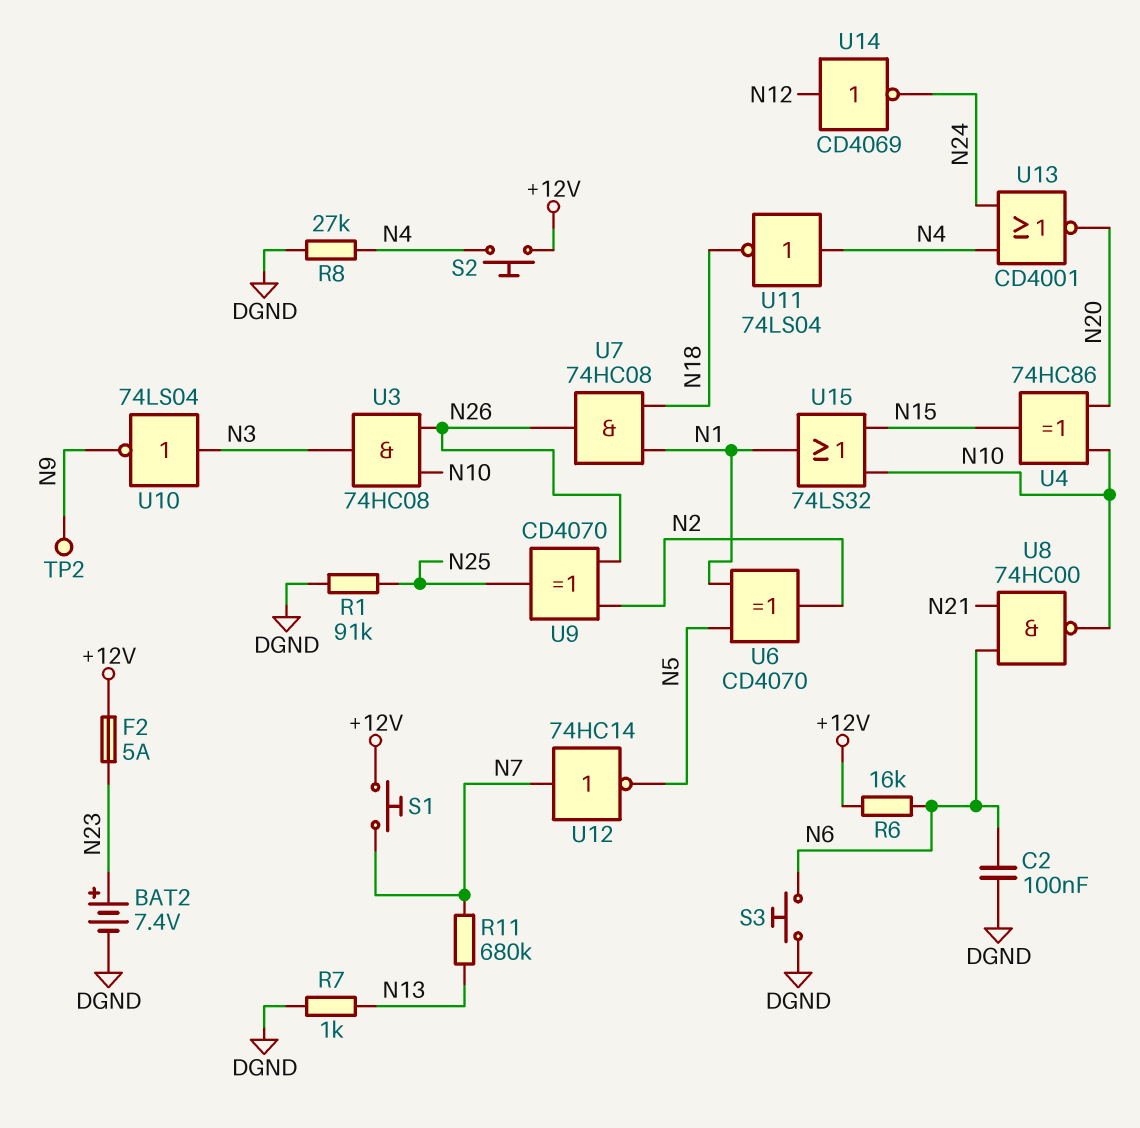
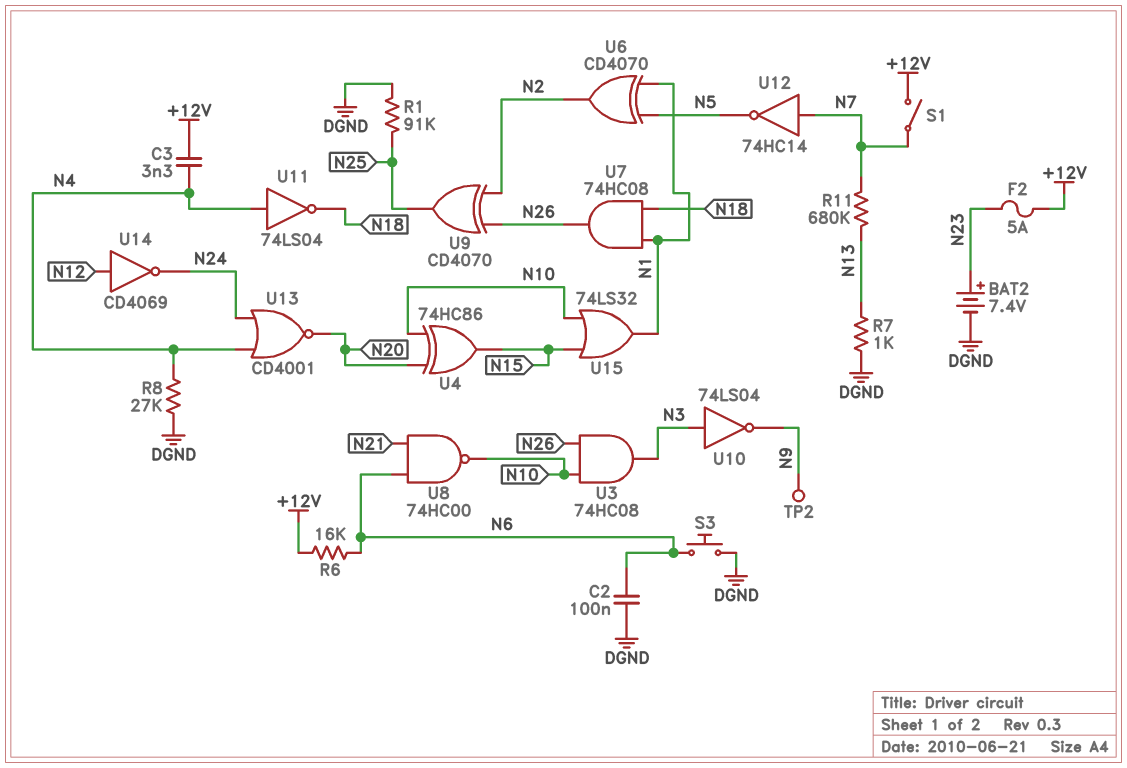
C3: none -> 3.3nF (+12V, N4)
S1: button (+12V, N7) -> switch (+12V, N7)
S2: button (+12V, N4) -> none

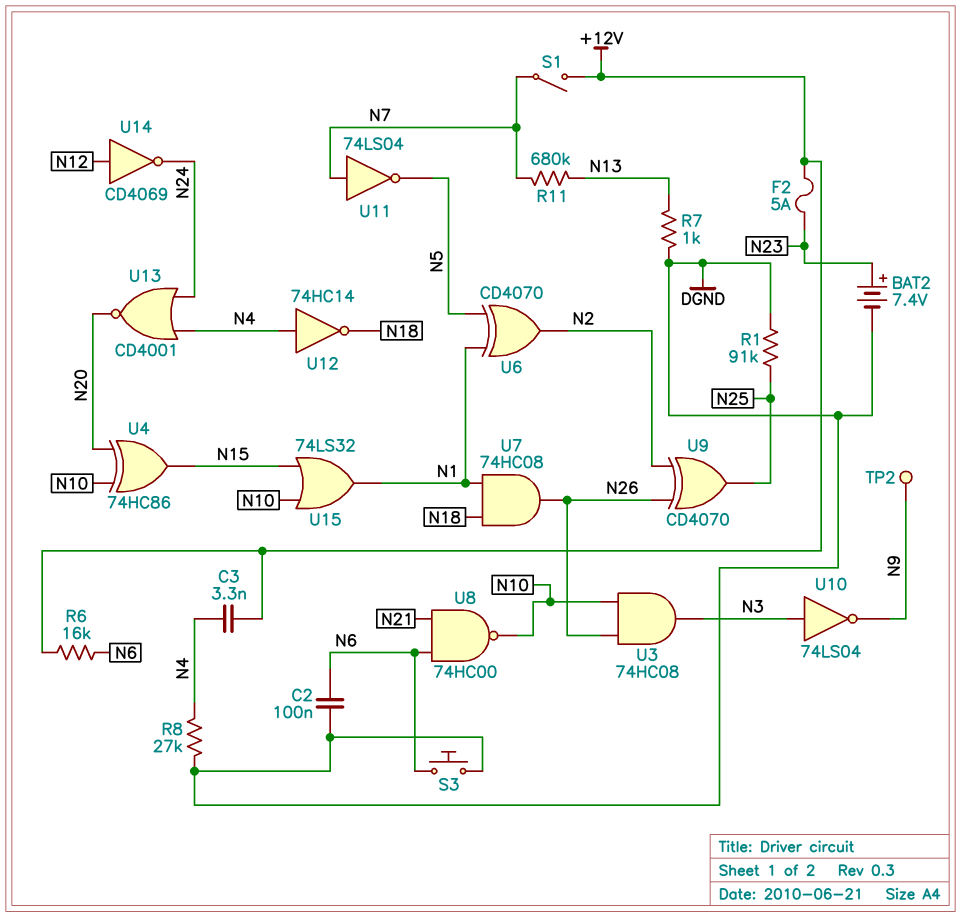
U11: NOT 74LS04 (in N4, out N18) -> NOT 74LS04 (in N7, out N5)
U12: NOT 74HC14 (in N7, out N5) -> NOT 74HC14 (in N4, out N18)

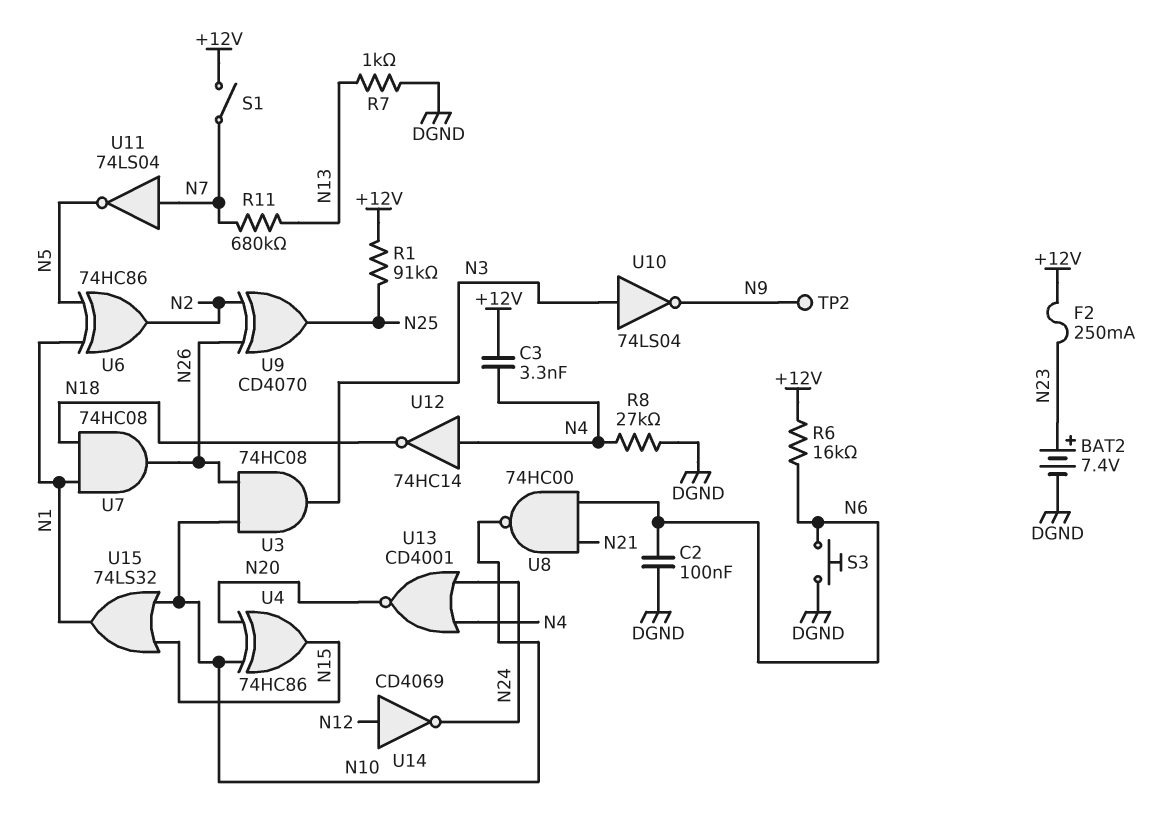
F2: 5A (+12V, N23) -> 250mA (+12V, N23)
R1: 91k (DGND, N25) -> 91k (+12V, N25)
U6: XOR CD4070 (in N1, in N5, out N2) -> XOR 74HC86 (in N1, in N5, out N2)

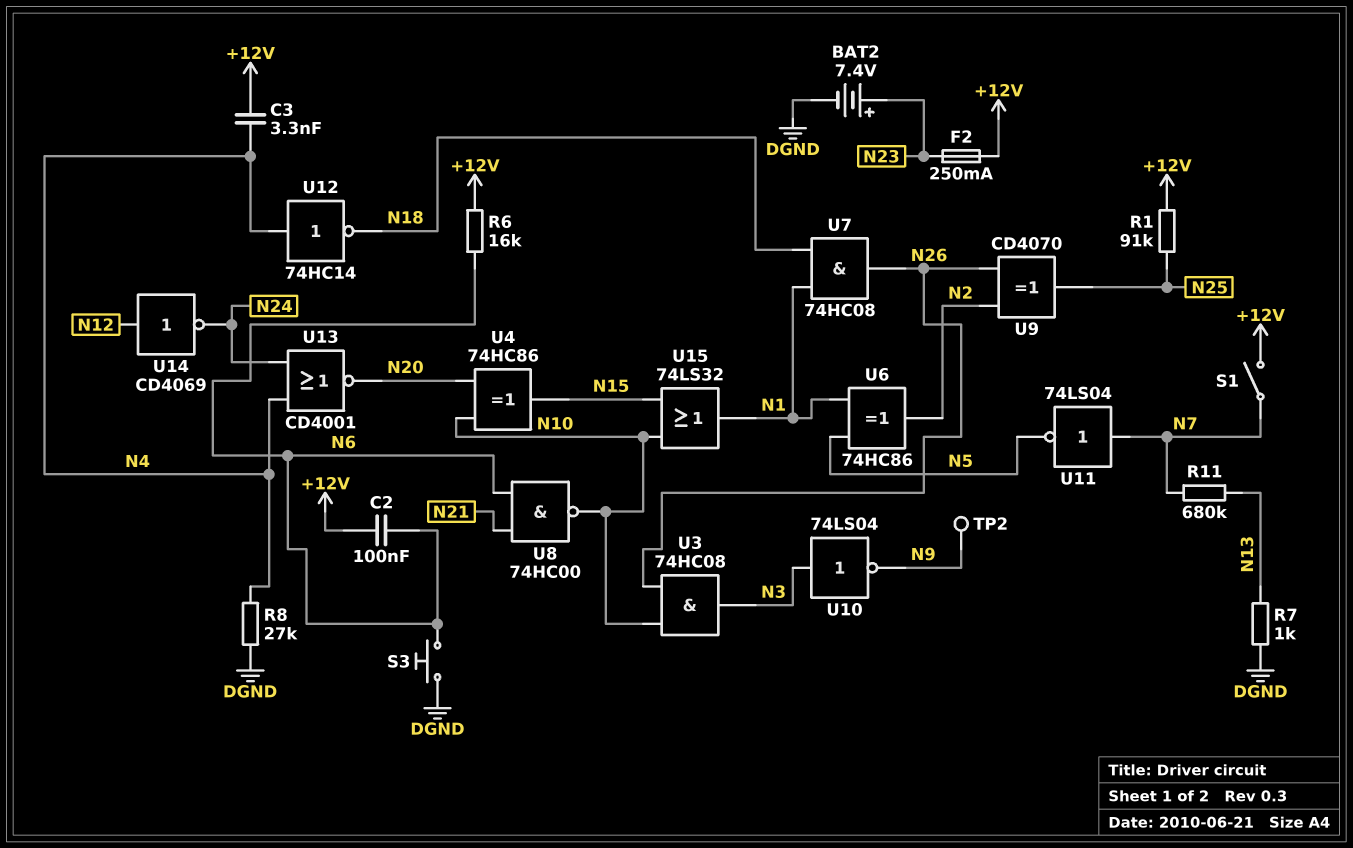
C2: 100nF (DGND, N6) -> 100nF (+12V, N6)

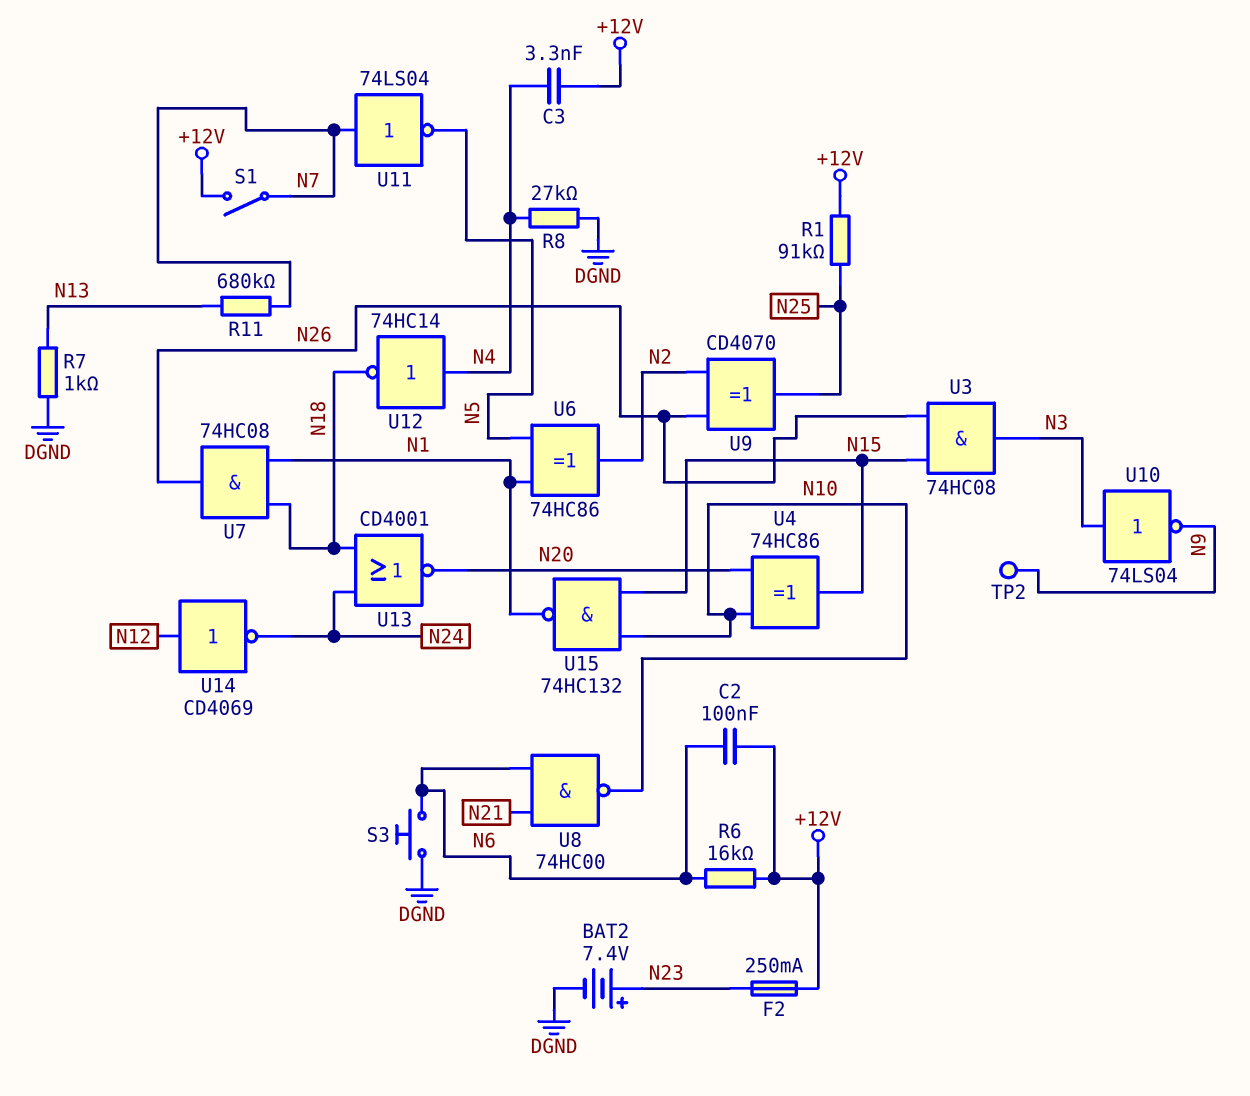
U3: AND 74HC08 (in N10, in N26, out N3) -> AND 74HC08 (in N15, in N26, out N3)
U13: NOR CD4001 (in N4, in N24, out N20) -> NOR CD4001 (in N18, in N24, out N20)
U15: OR 74LS32 (in N10, in N15, out N1) -> NAND 74HC132 (in N10, in N15, out N1)

